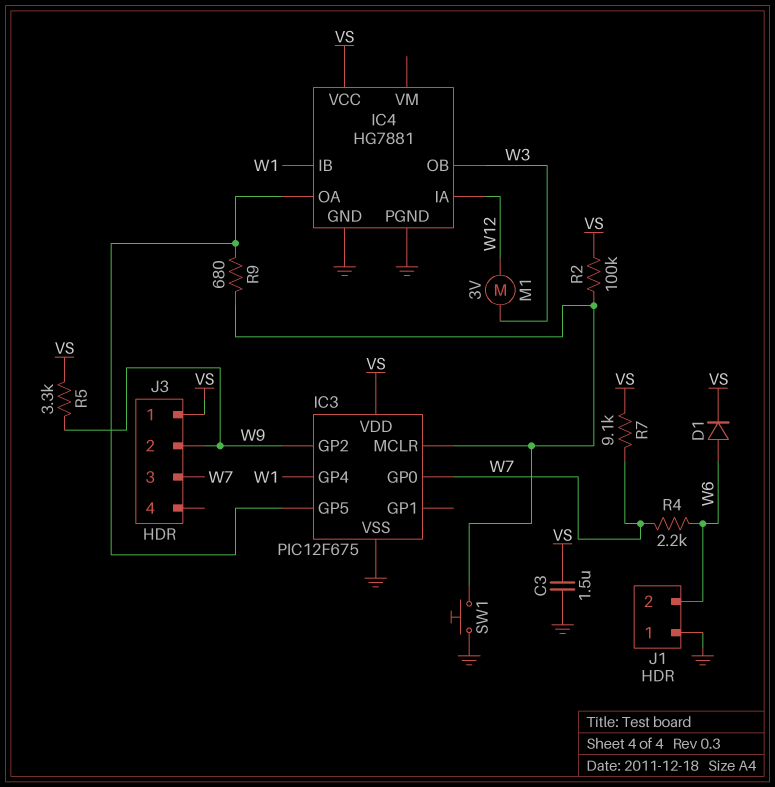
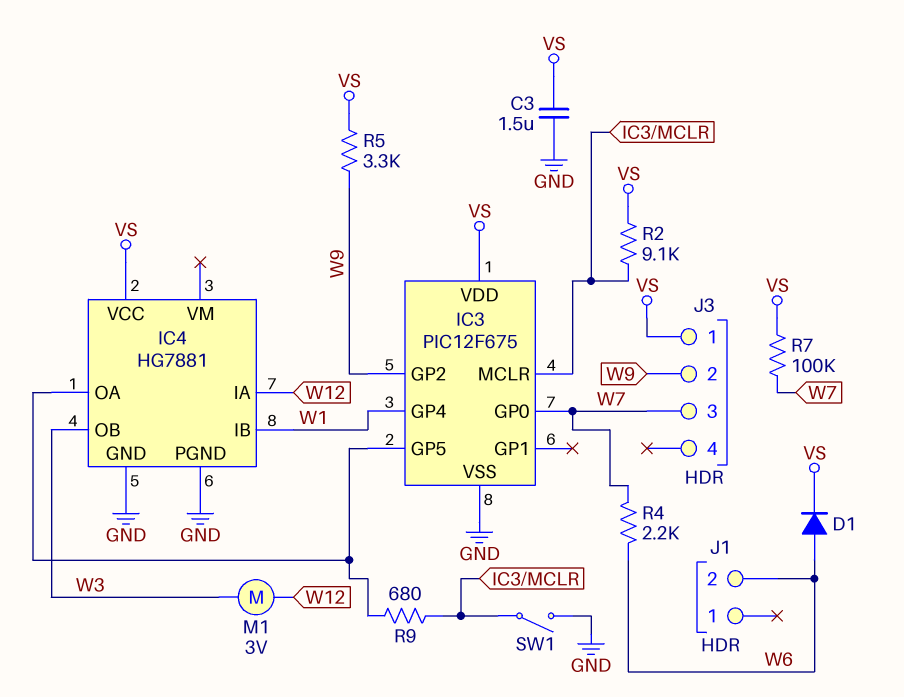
J1 pin 1: GND -> none
R2: 100k (IC3/MCLR, VS) -> 9.1k (IC3/MCLR, VS)
R7: 9.1k (VS, W7) -> 100k (VS, W7)
SW1: button (GND, IC3/MCLR) -> switch (GND, IC3/MCLR)

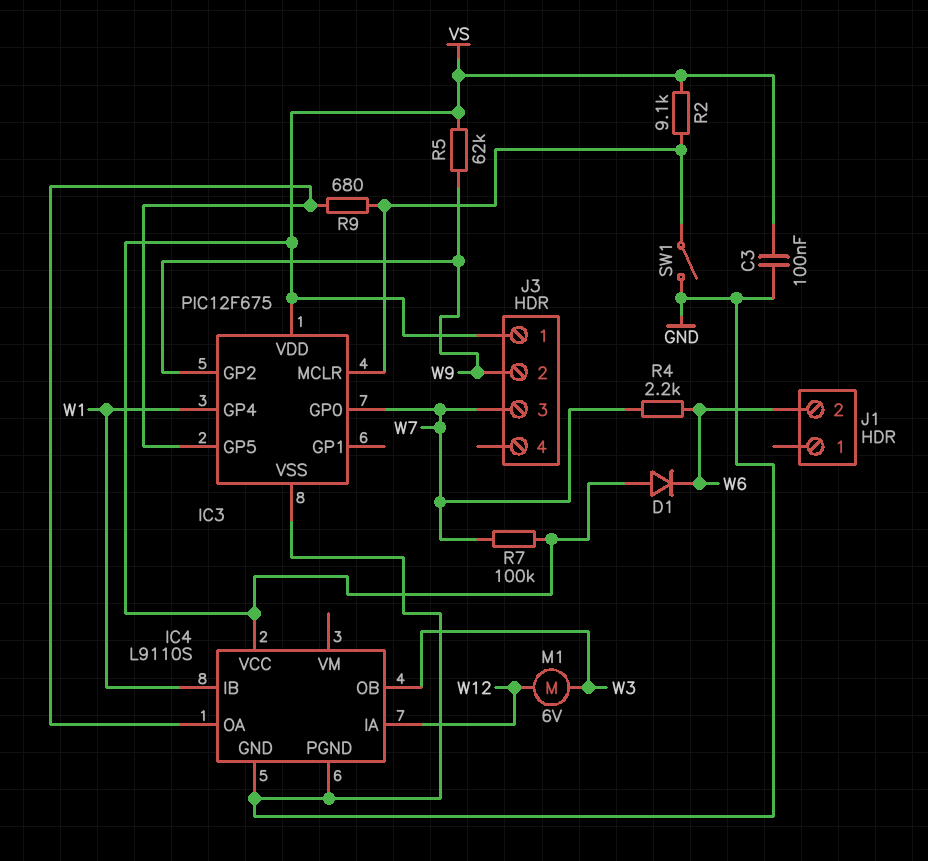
C3: 1.5uF (GND, VS) -> 100nF (GND, VS)
D1: diode (A W6, K VS) -> diode (A VS, K W6)
IC4: HG7881 -> L9110S
M1: motor 3V (W3, W12) -> motor 6V (W3, W12)
R5: 3.3k (VS, W9) -> 62k (VS, W9)

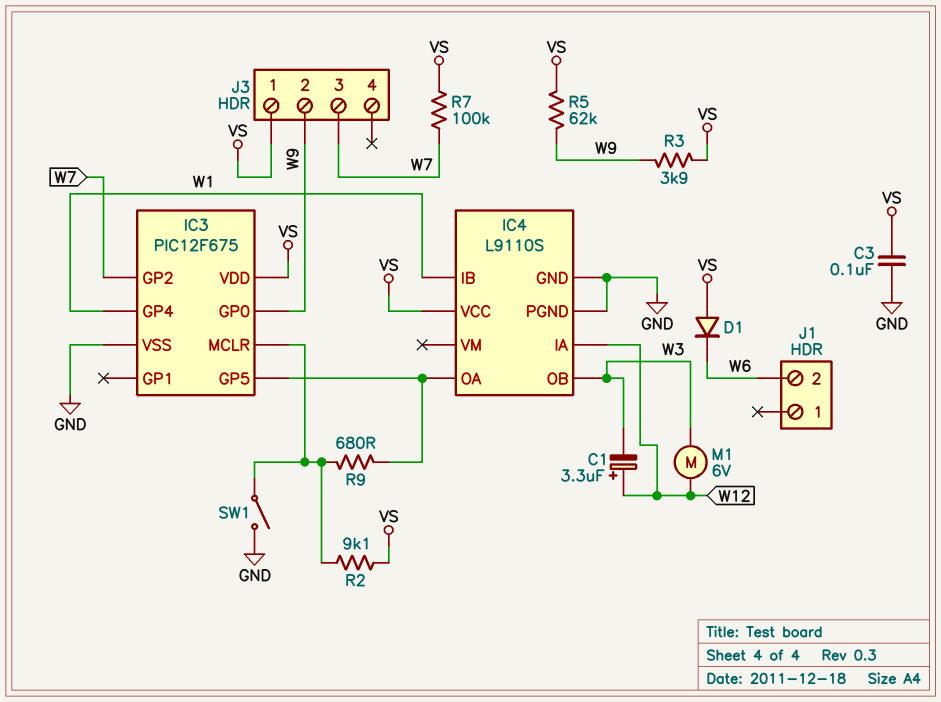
C1: none -> 3.3uF (plus W12, minus W3)
IC3 pin GP0: W7 -> W9
IC3 pin GP2: W9 -> W7
R3: none -> 3.9k (VS, W9)
R4: 2.2k (W6, W7) -> none

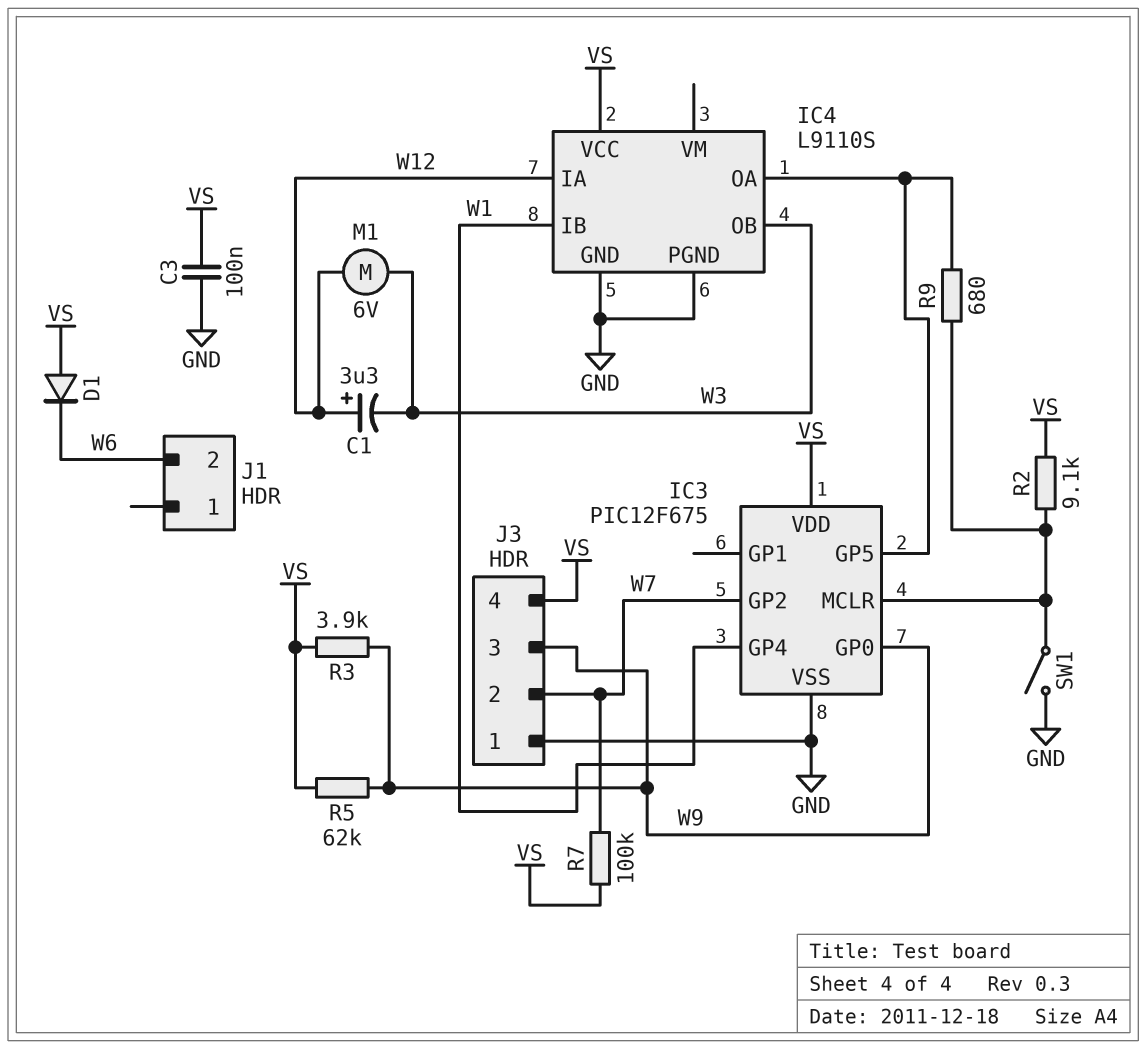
J3 pin 1: VS -> GND
J3 pin 2: W9 -> W7
J3 pin 3: W7 -> W9
J3 pin 4: none -> VS

